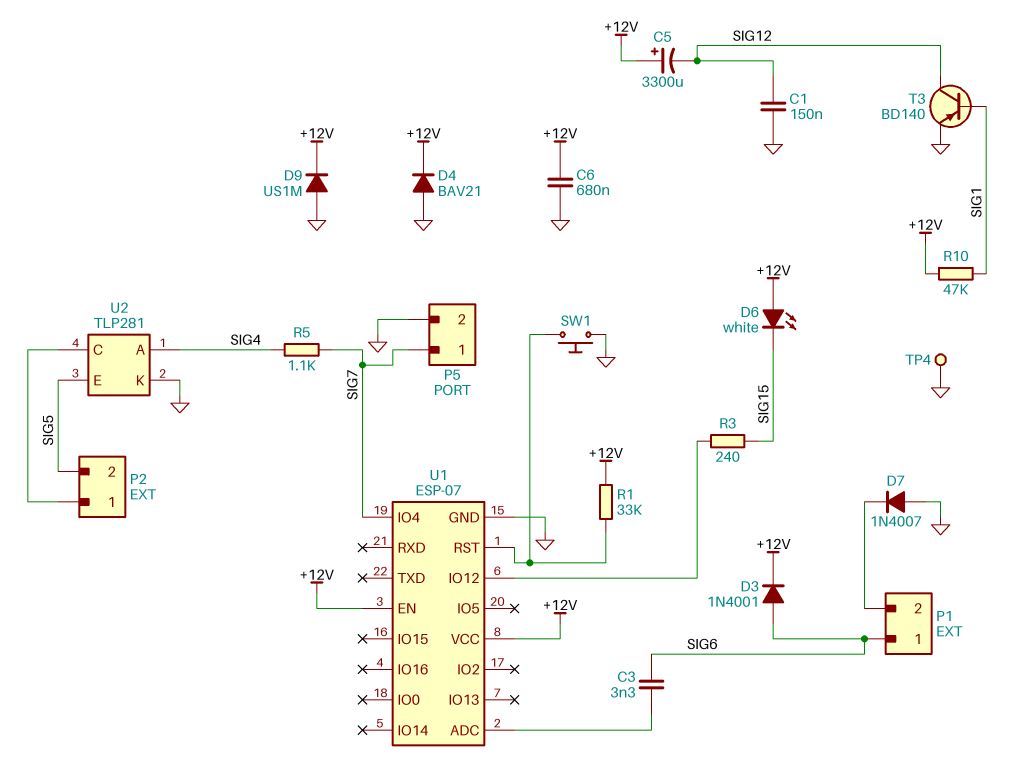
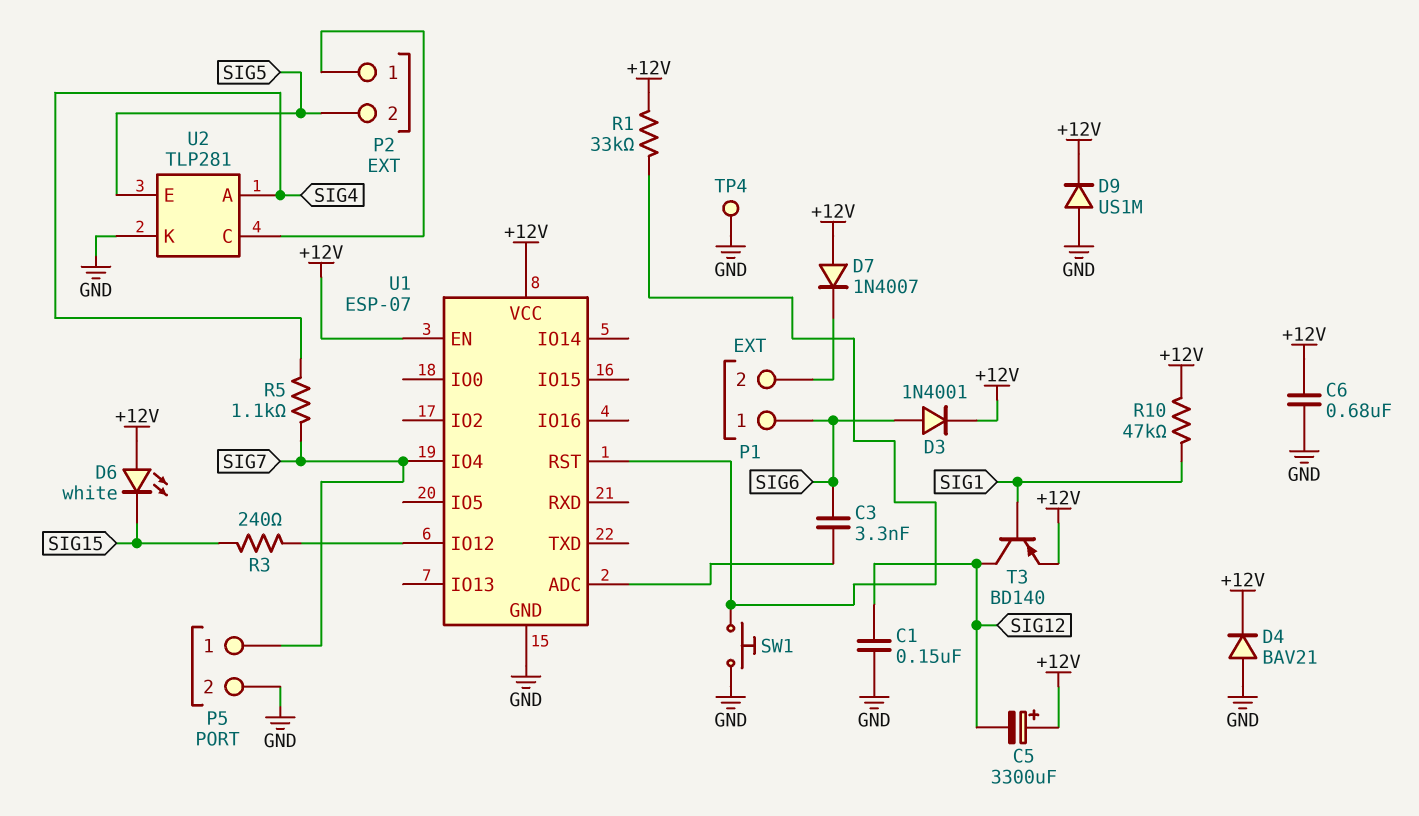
D7: diode 1N4007 (A GND, K P1/2) -> diode 1N4007 (A +12V, K P1/2)
T3: PNP BD140 (B SIG1, C SIG12, E GND) -> PNP BD140 (B SIG1, C SIG12, E +12V)

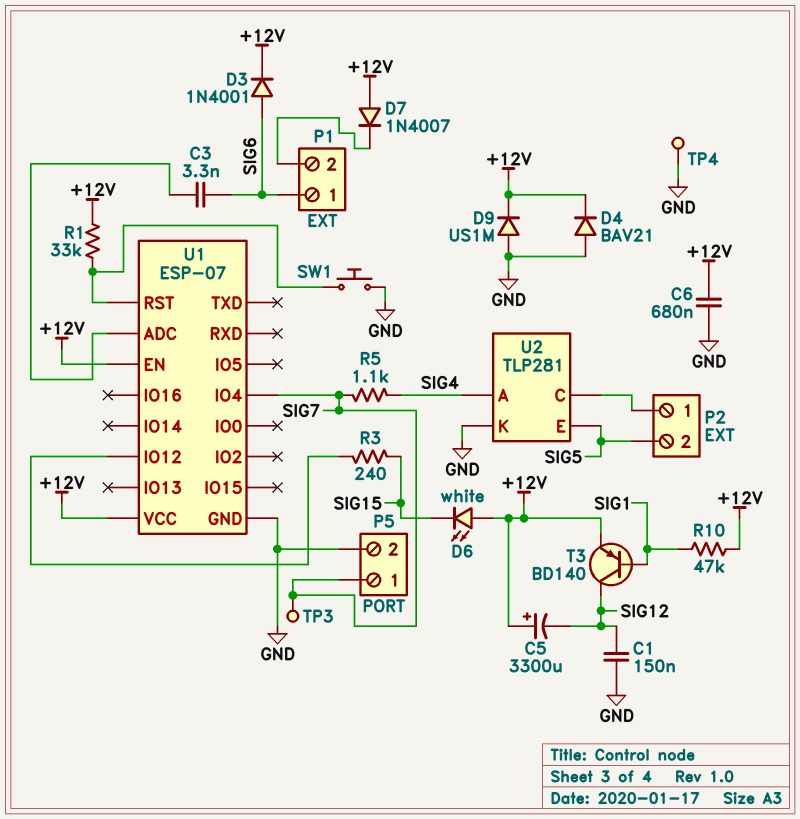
TP3: none -> test point (SIG7)

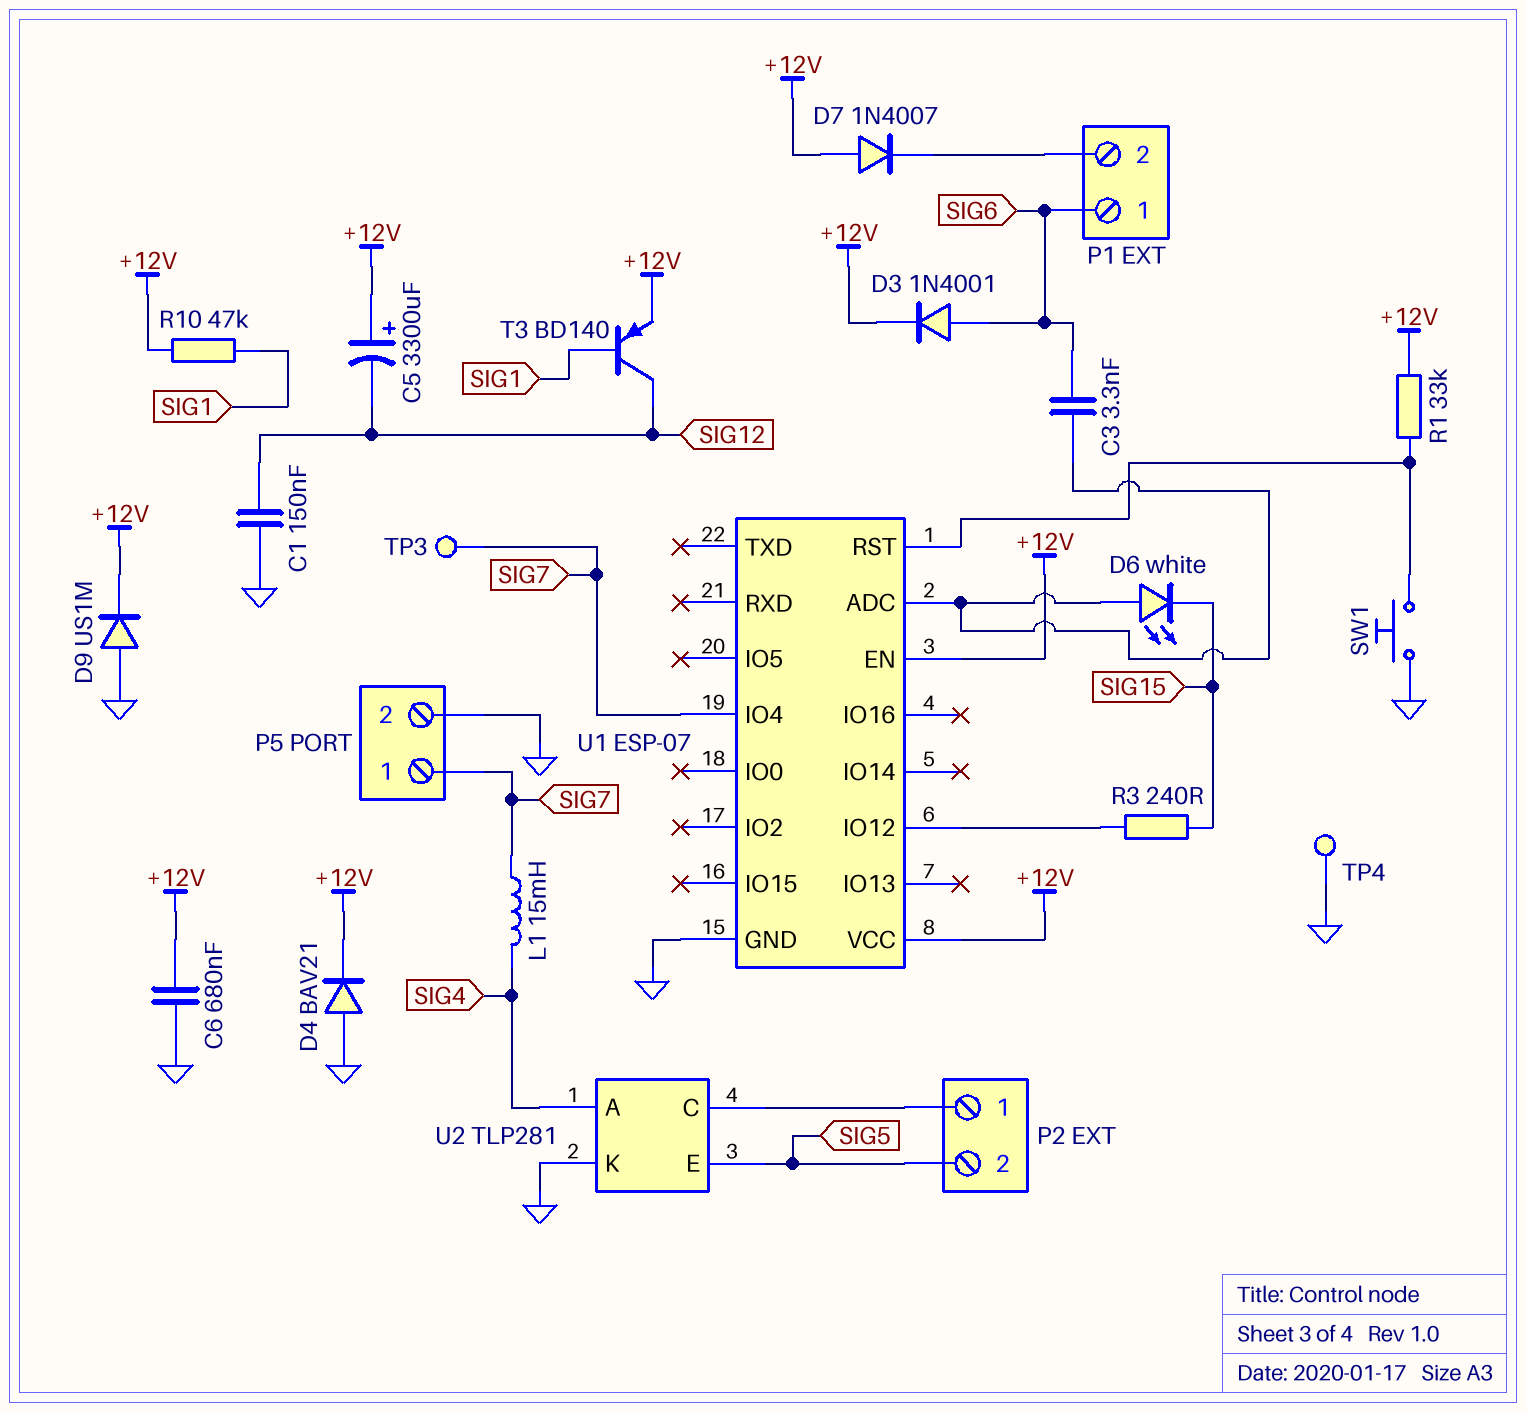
D6: LED white (A +12V, K SIG15) -> LED white (A U1/ADC, K SIG15)
L1: none -> 15mH (SIG4, SIG7)
R5: 1.1k (SIG4, SIG7) -> none

